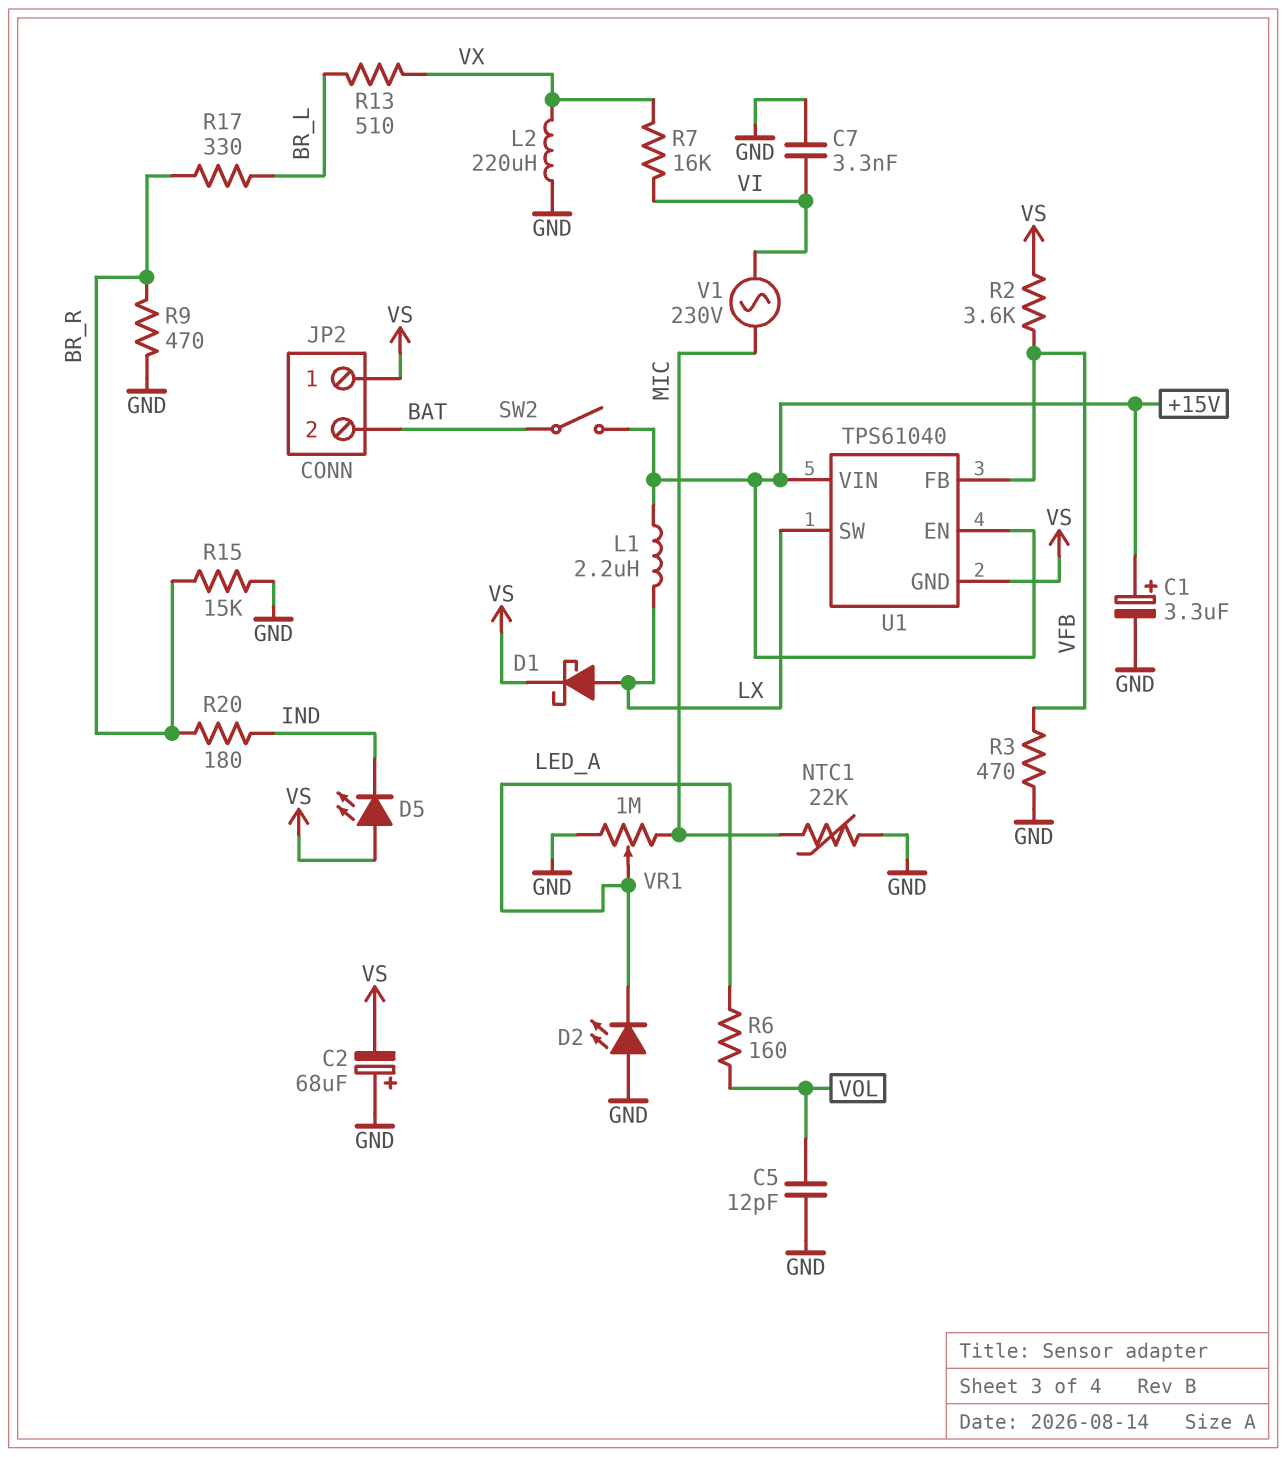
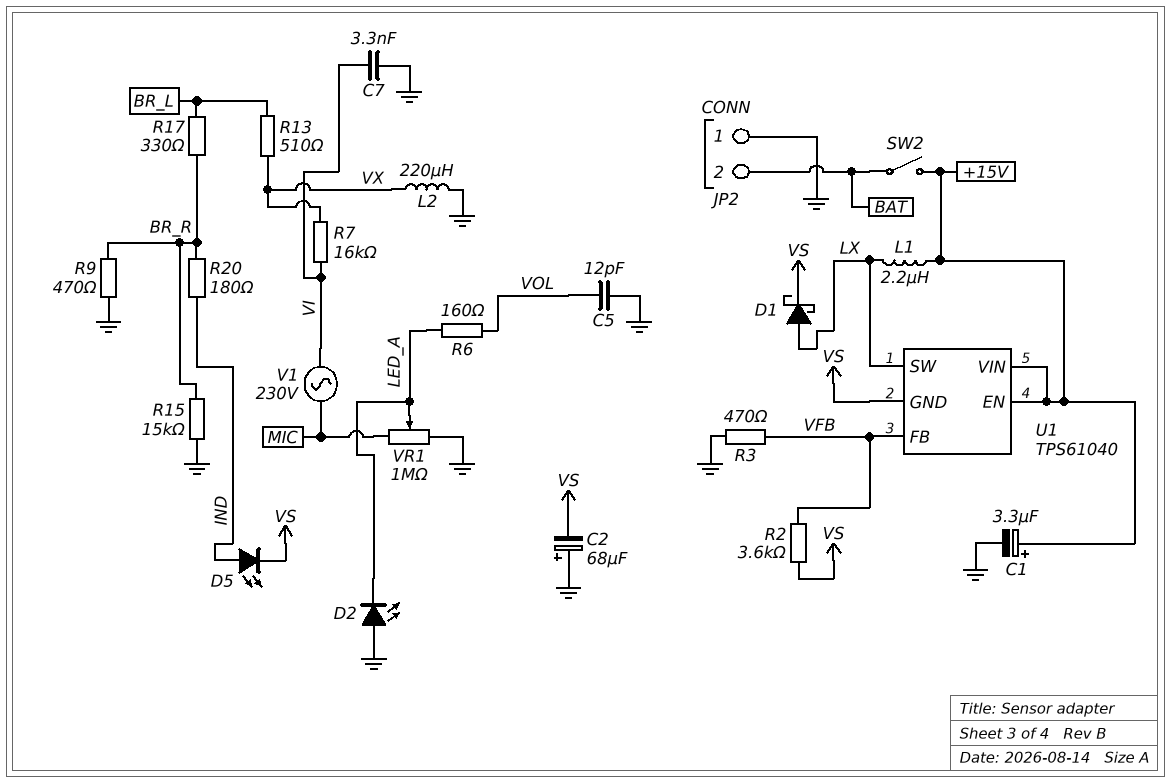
D5: LED (A VS, K IND) -> LED (A IND, K VS)
JP2 pin 1: VS -> GND
NTC1: 22k (GND, MIC) -> none

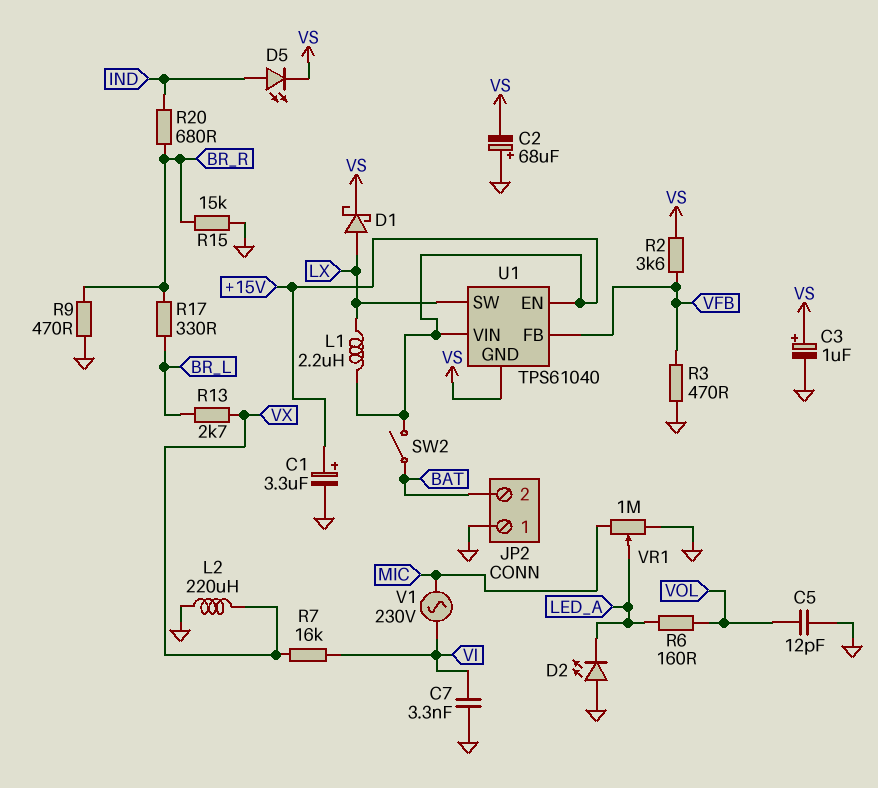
C3: none -> 1uF (plus VS, minus GND)
R13: 510 (BR_L, VX) -> 2.7k (BR_L, VX)
R20: 180 (BR_R, IND) -> 680 (BR_R, IND)

